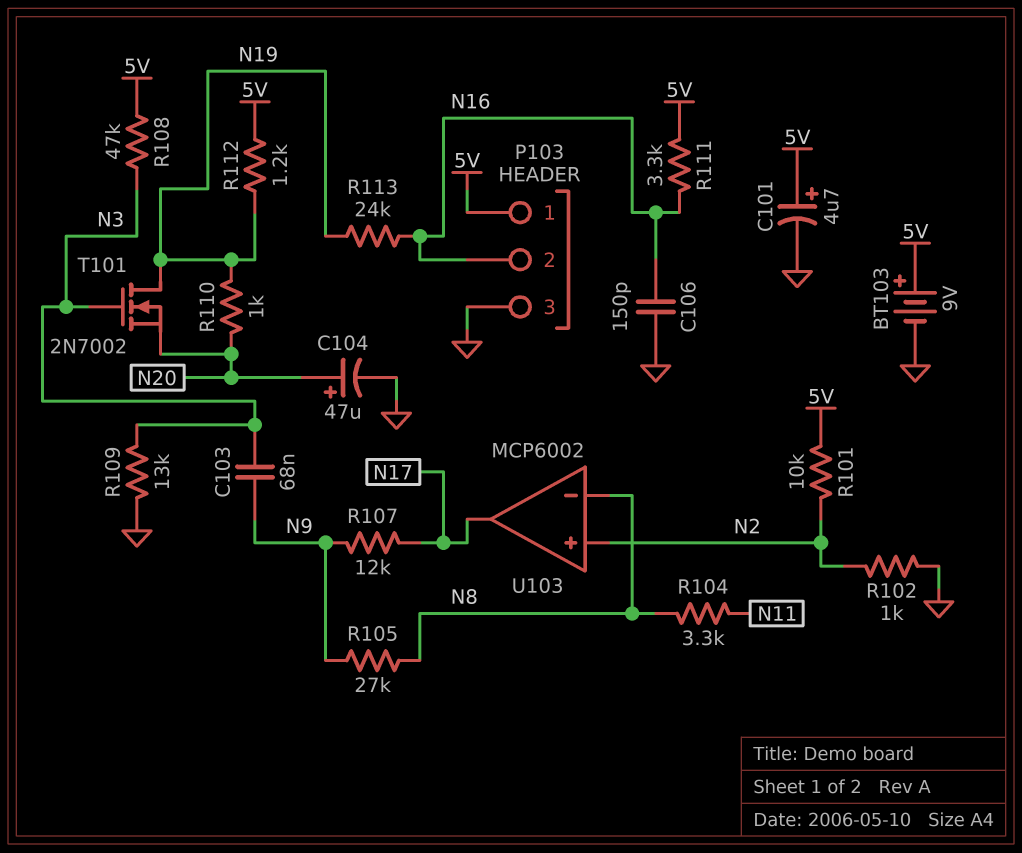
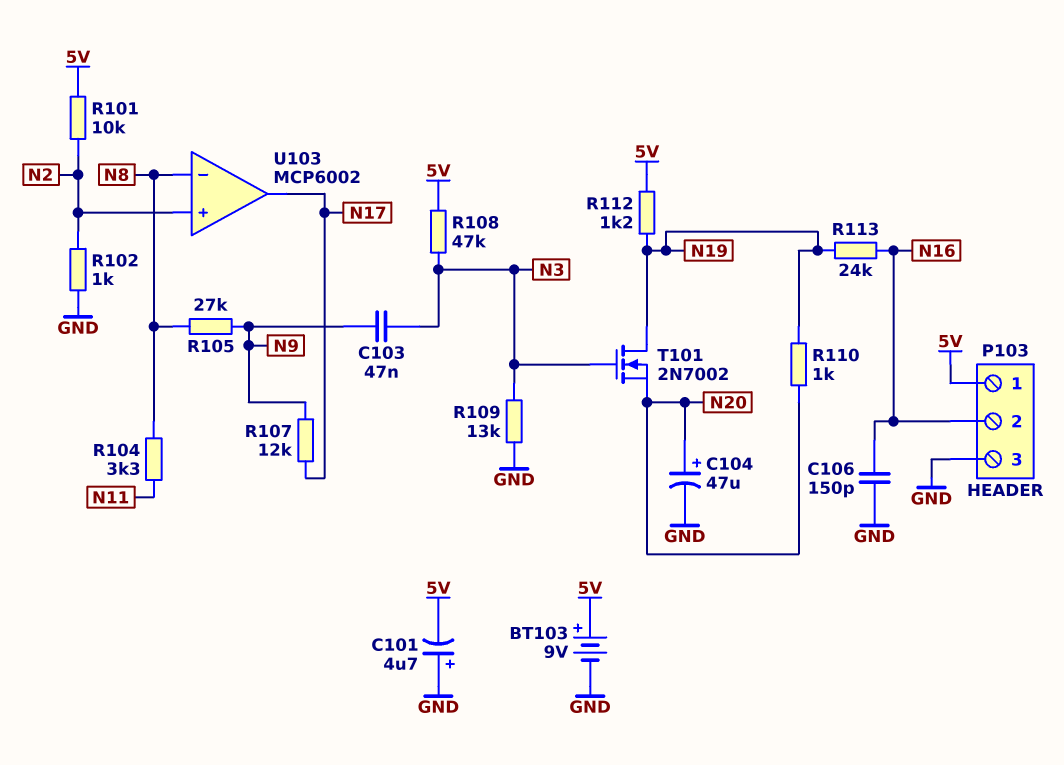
C101: 4.7uF (plus 5V, minus GND) -> 4.7uF (plus GND, minus 5V)
C103: 68nF (N3, N9) -> 47nF (N3, N9)
R111: 3.3k (5V, N16) -> none

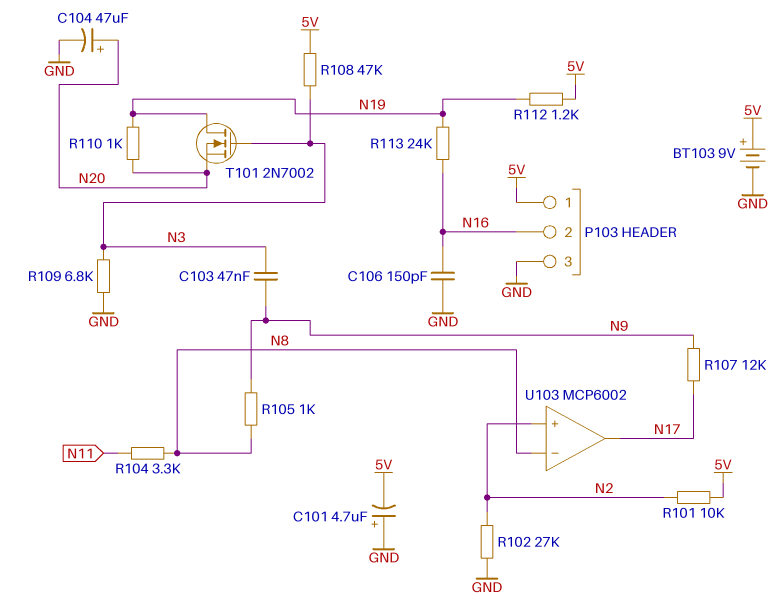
R102: 1k (GND, N2) -> 27k (GND, N2)
R105: 27k (N8, N9) -> 1k (N8, N9)
R109: 13k (GND, N3) -> 6.8k (GND, N3)

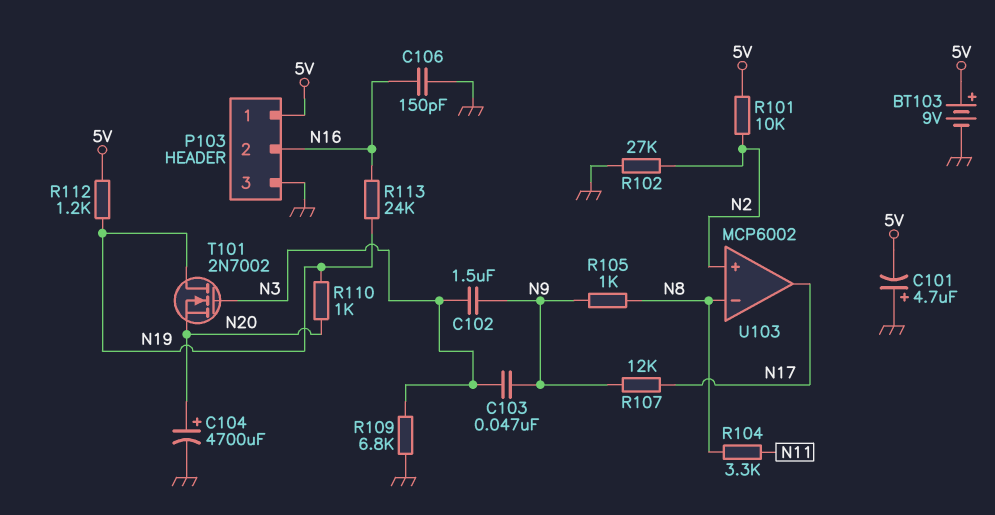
C102: none -> 1.5uF (N3, N9)
C104: 47uF (plus N20, minus GND) -> 4700uF (plus N20, minus GND)
R108: 47k (5V, N3) -> none

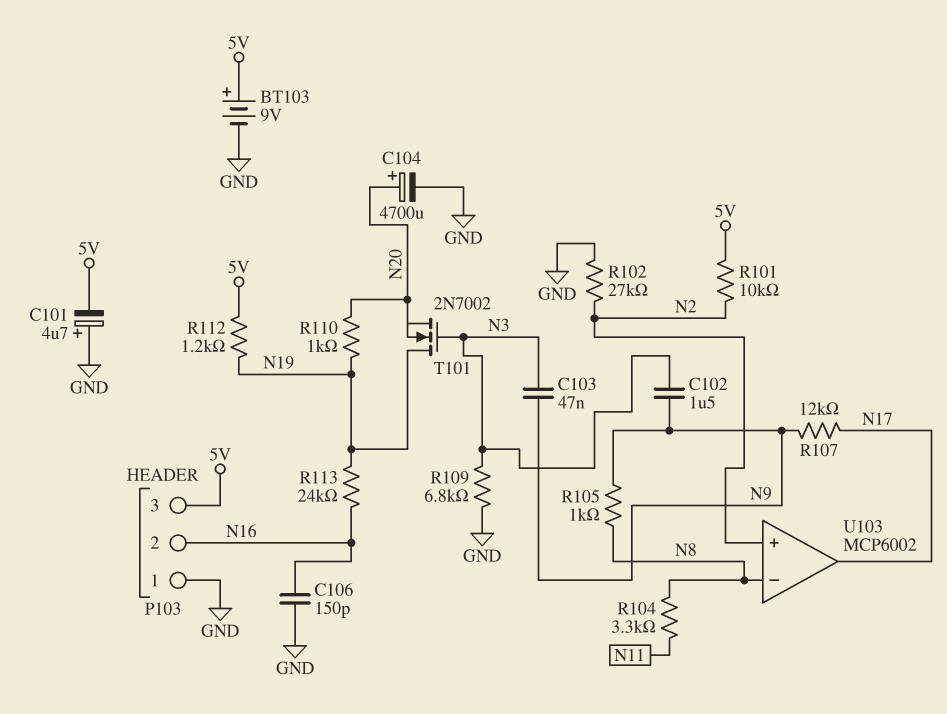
P103 pin 1: 5V -> GND
P103 pin 3: GND -> 5V

